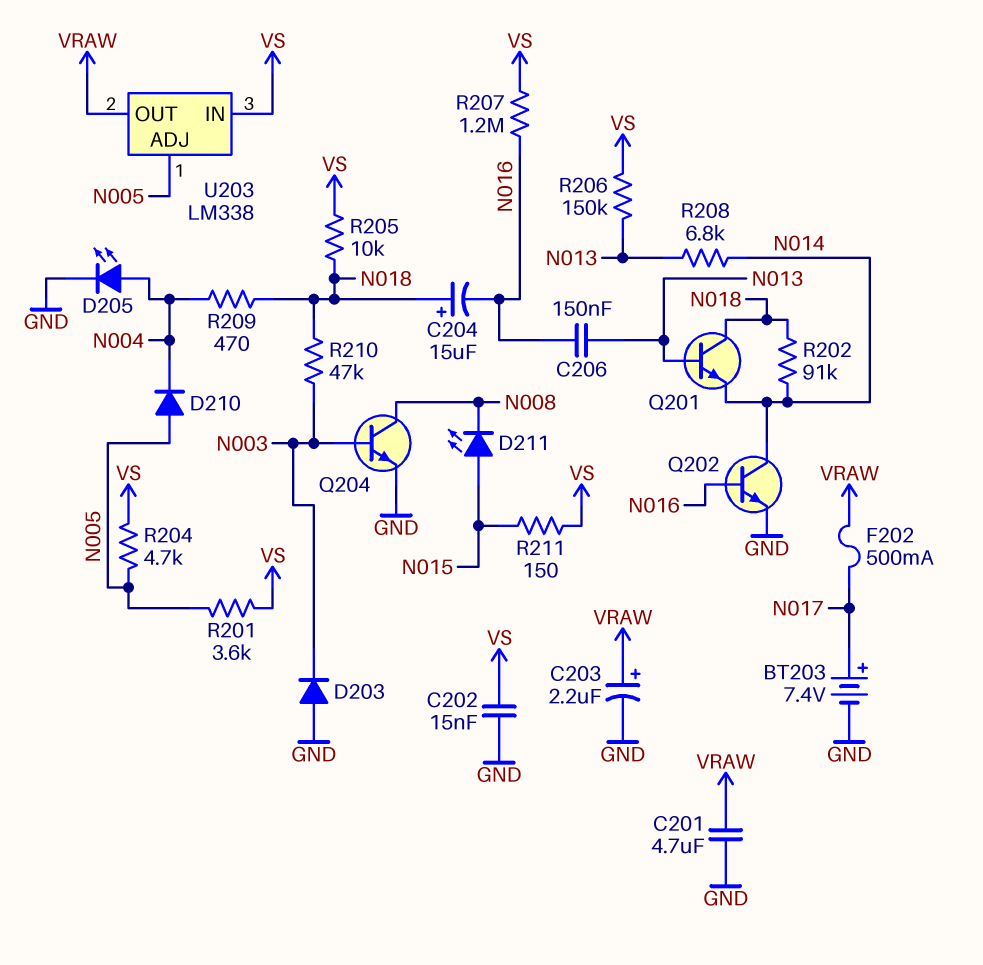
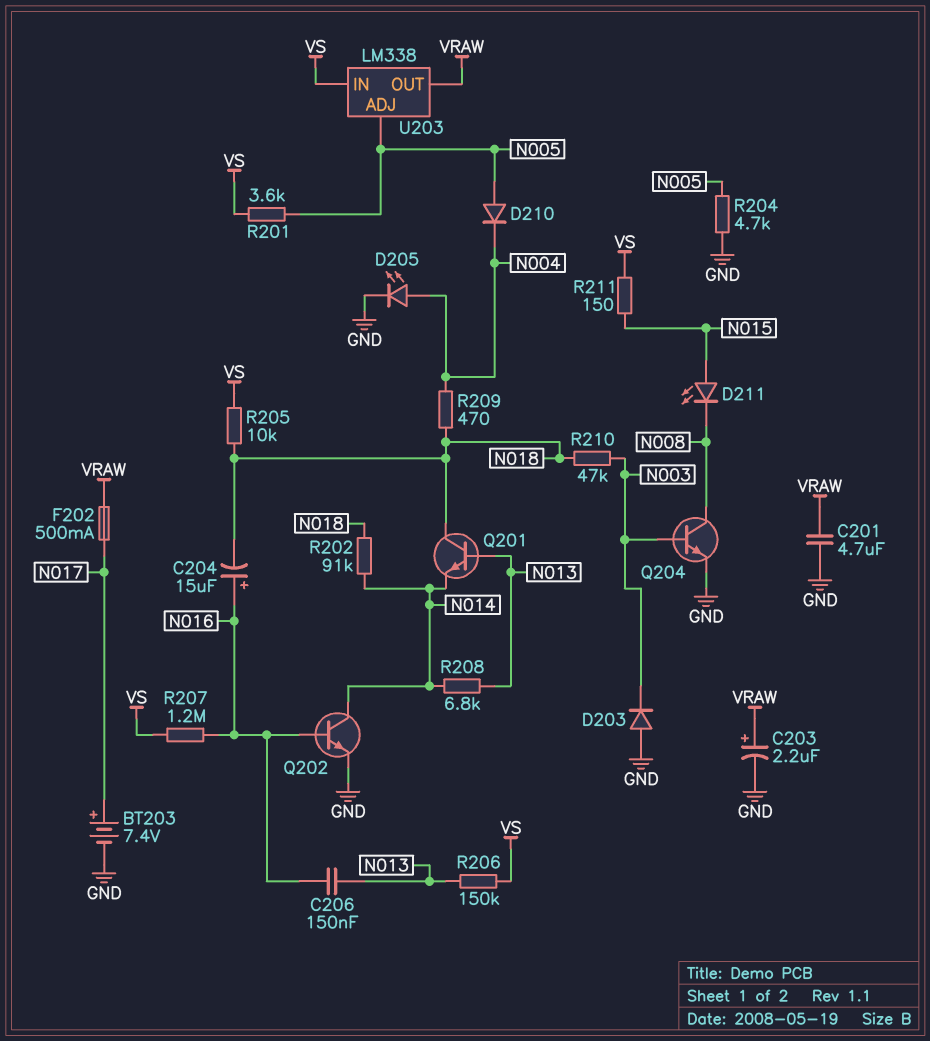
C202: 15nF (GND, VS) -> none
C204: 15uF (plus N018, minus N016) -> 15uF (plus N016, minus N018)
R204: 4.7k (N005, VS) -> 4.7k (GND, N005)

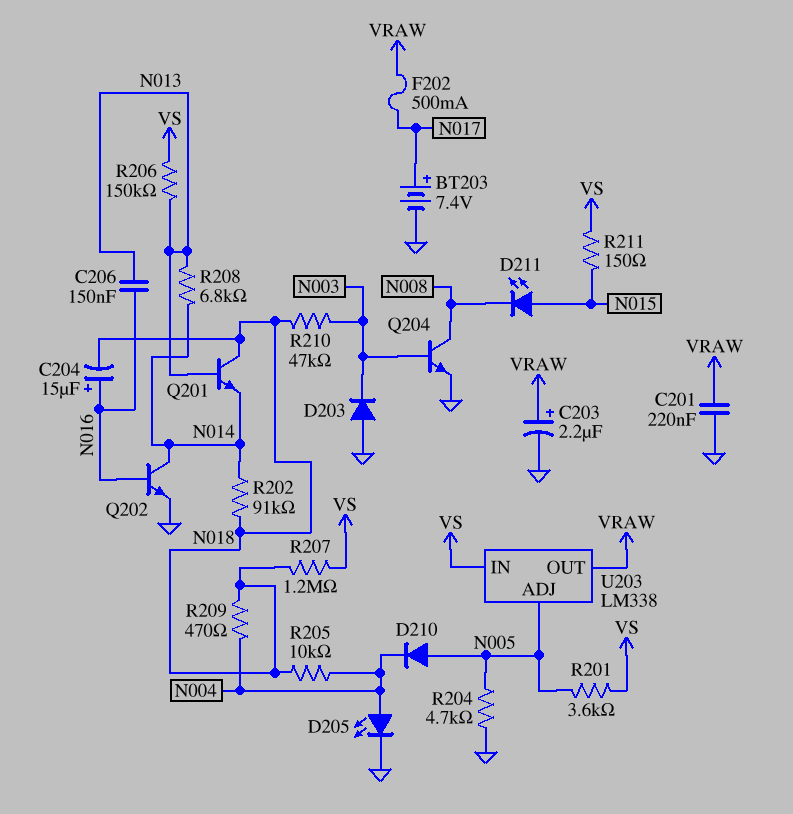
C201: 4.7uF (GND, VRAW) -> 220nF (GND, VRAW)
R205: 10k (N018, VS) -> 10k (N004, N018)
R207: 1.2M (N016, VS) -> 1.2M (N018, VS)

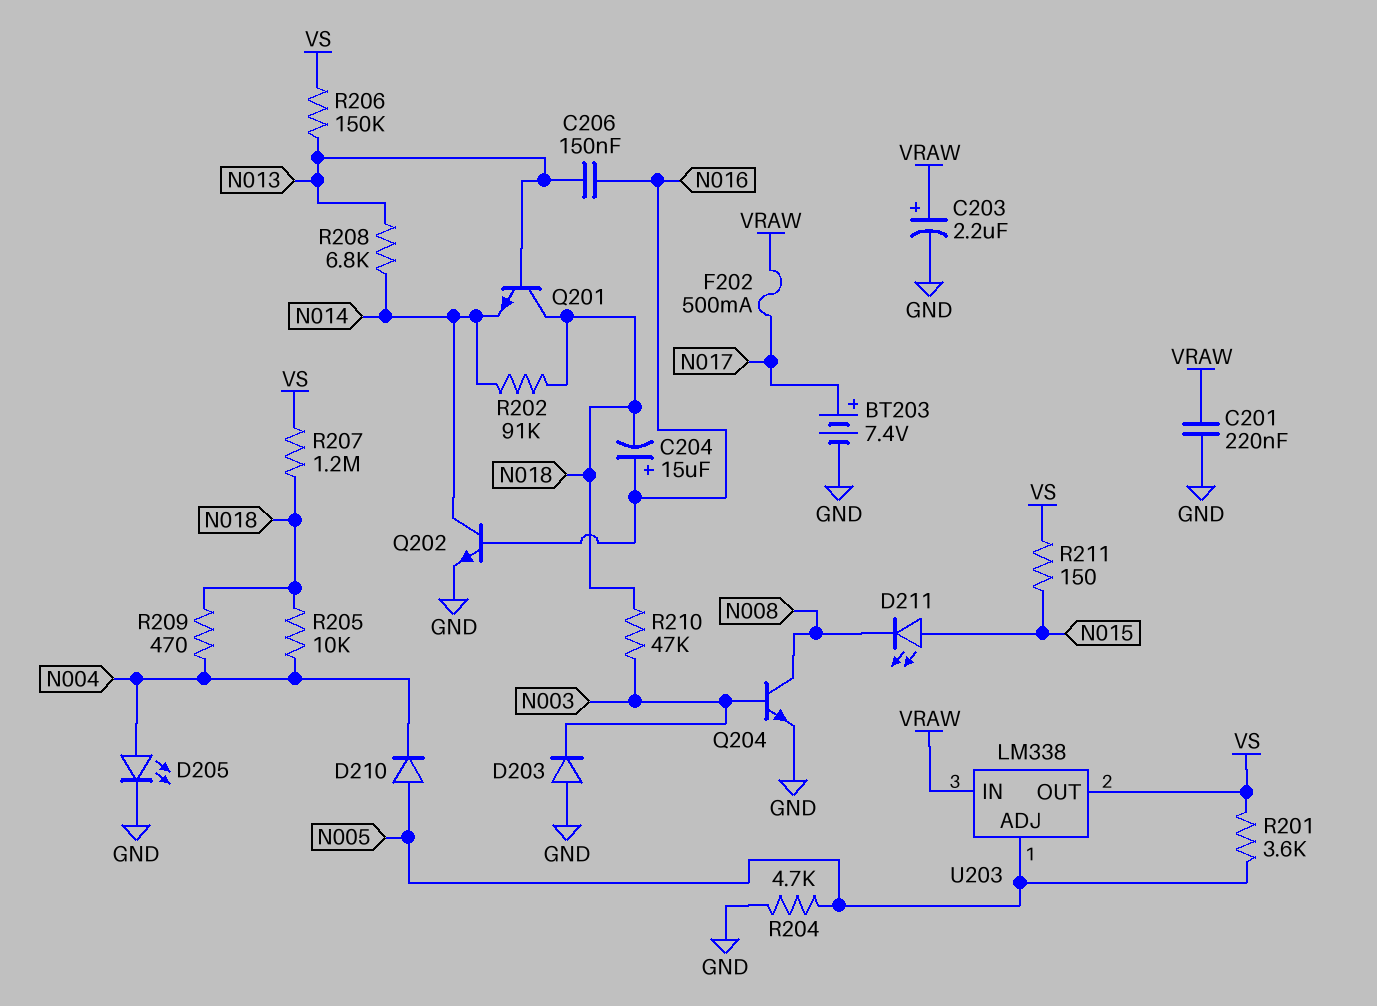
U203 pin IN: VS -> VRAW
U203 pin OUT: VRAW -> VS

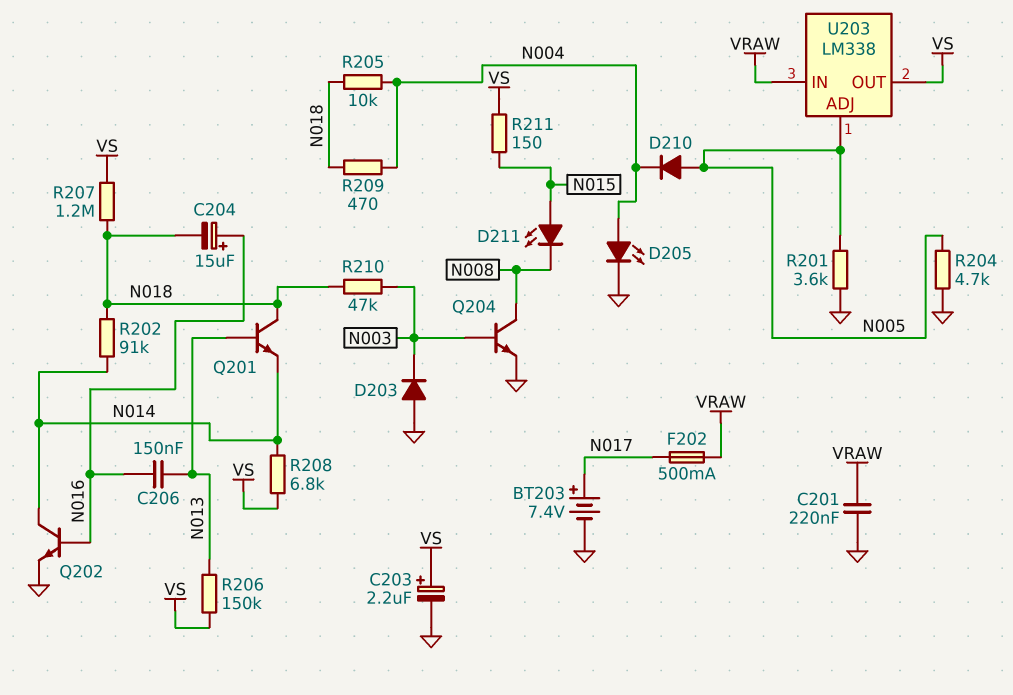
C203: 2.2uF (plus VRAW, minus GND) -> 2.2uF (plus VS, minus GND)
R201: 3.6k (N005, VS) -> 3.6k (GND, N005)
R208: 6.8k (N013, N014) -> 6.8k (N014, VS)

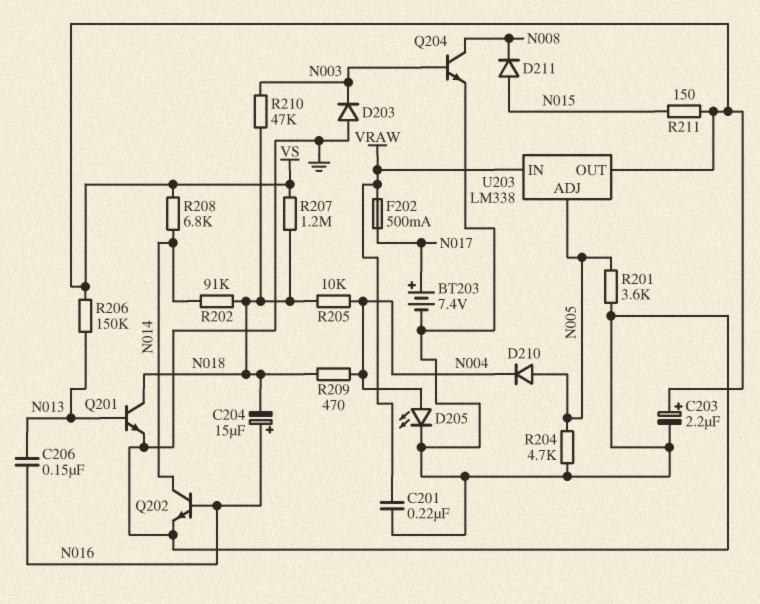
D211: LED (A N015, K N008) -> diode (A N015, K N008)
Q201: NPN (B N013, C N018, E N014) -> NPN (B N013, C N018, E GND)

